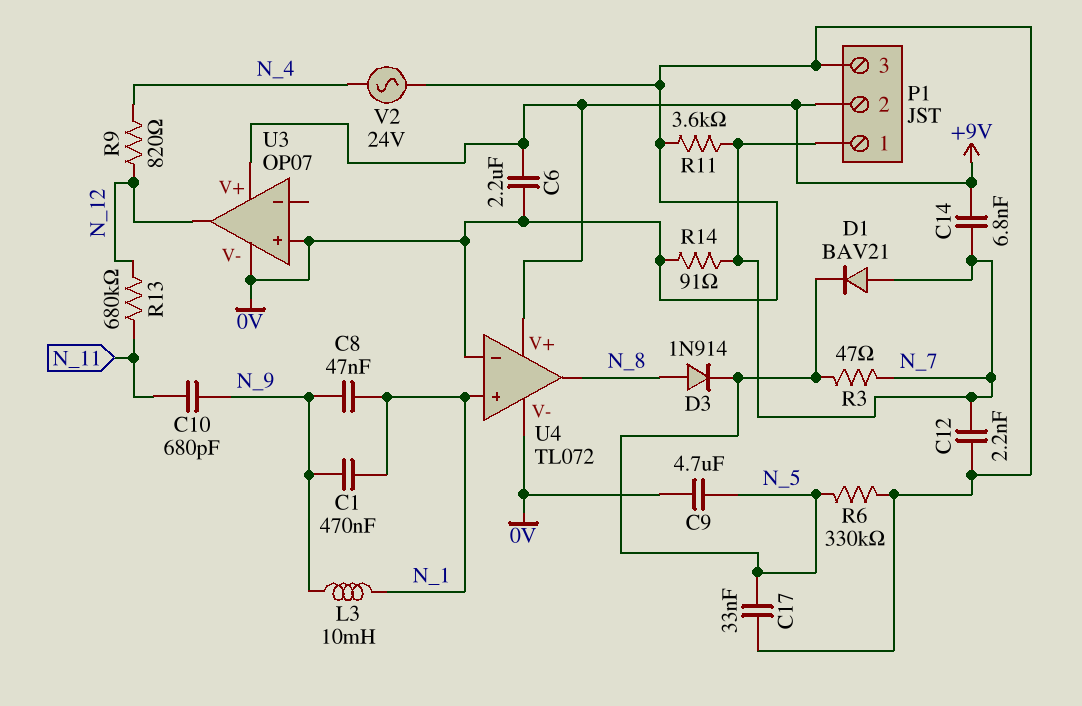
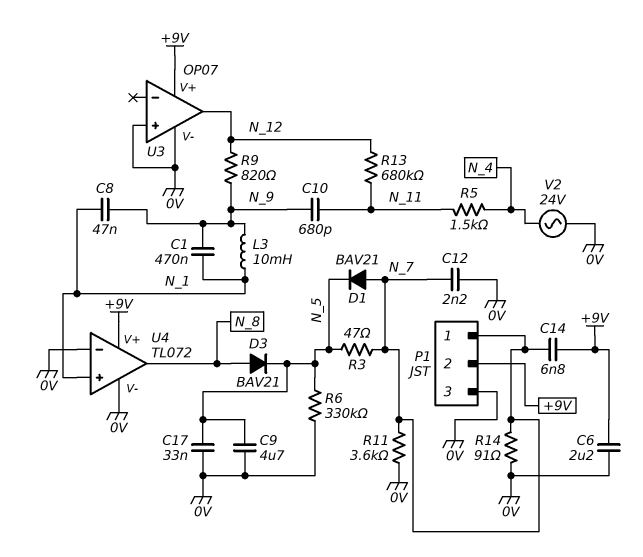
D3: diode 1N914 (A N_8, K N_5) -> diode BAV21 (A N_8, K N_5)
R5: none -> 1.5k (N_4, N_11)
R9: 820 (N_4, N_12) -> 820 (N_9, N_12)

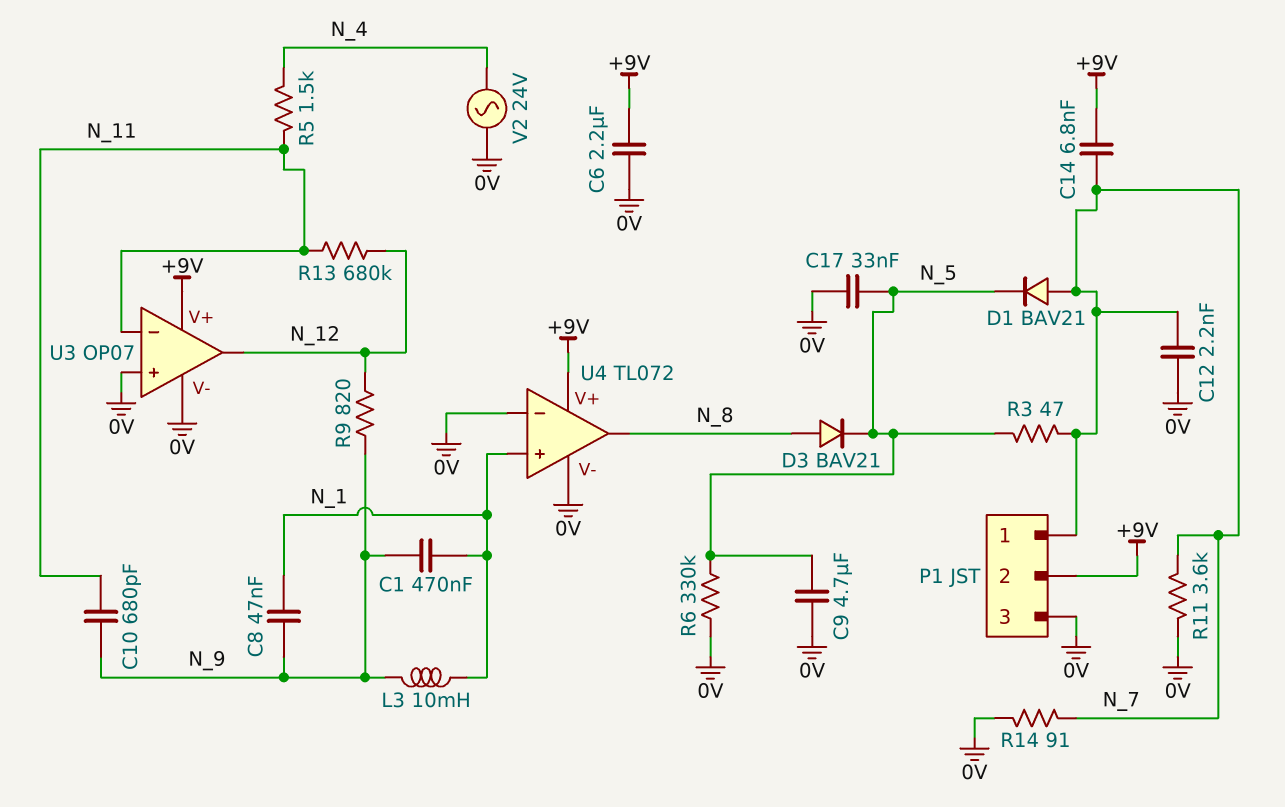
U3 pin in-: none -> N_11

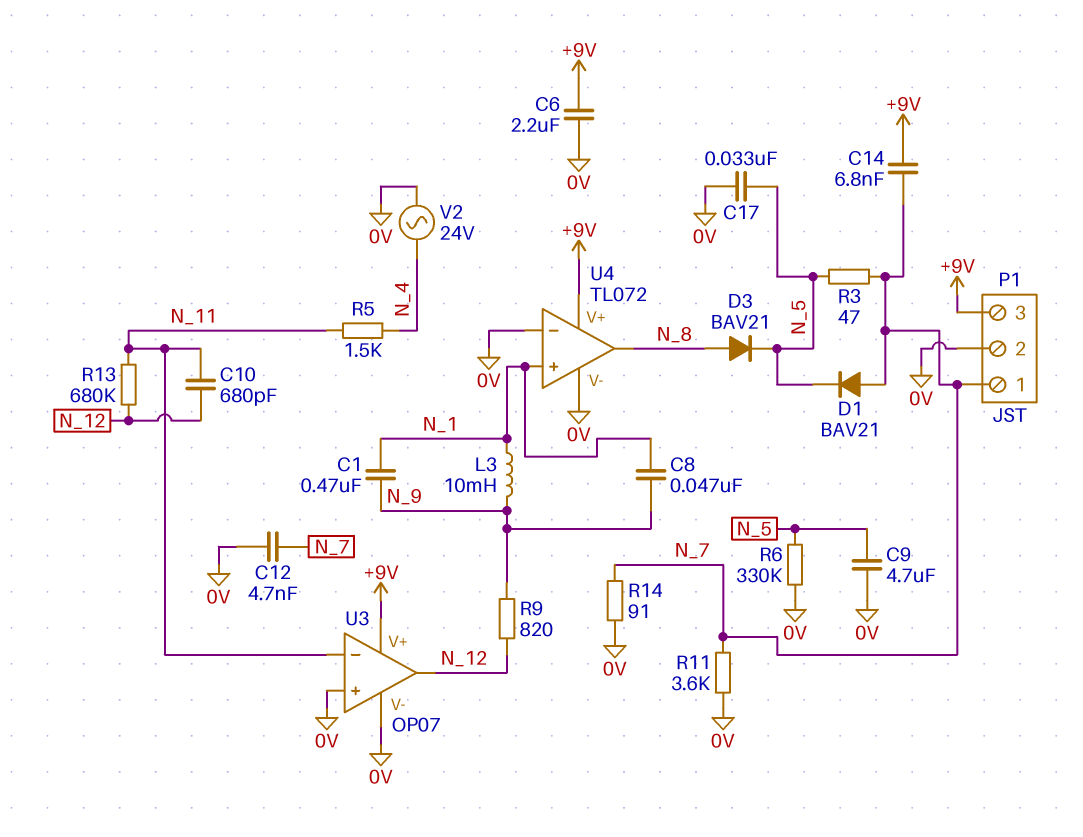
C10: 680pF (N_9, N_11) -> 680pF (N_11, N_12)
C12: 2.2nF (0V, N_7) -> 4.7nF (0V, N_7)
P1 pin 2: +9V -> 0V
P1 pin 3: 0V -> +9V

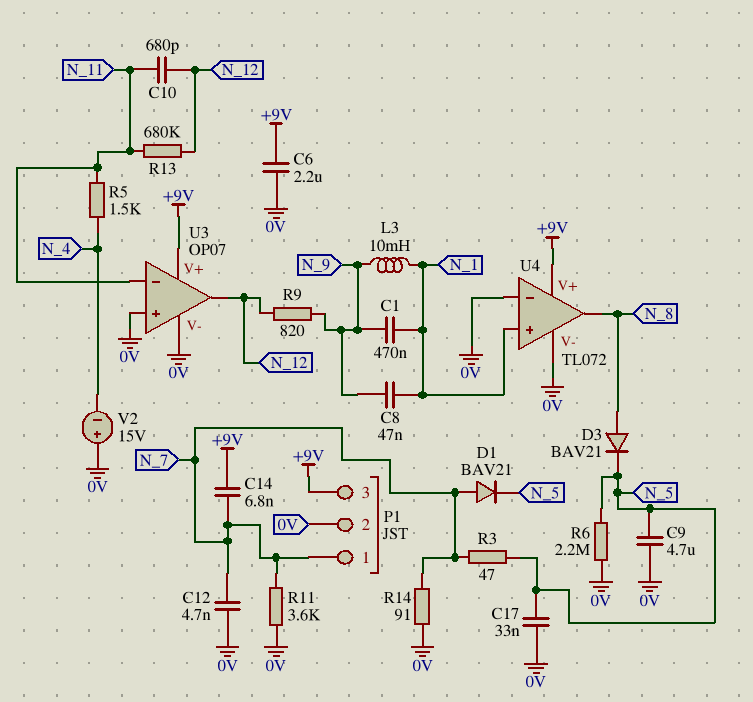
R6: 330k (0V, N_5) -> 2.2M (0V, N_5)
V2: AC 24V (0V, N_4) -> 15V (plus 0V, minus N_4)

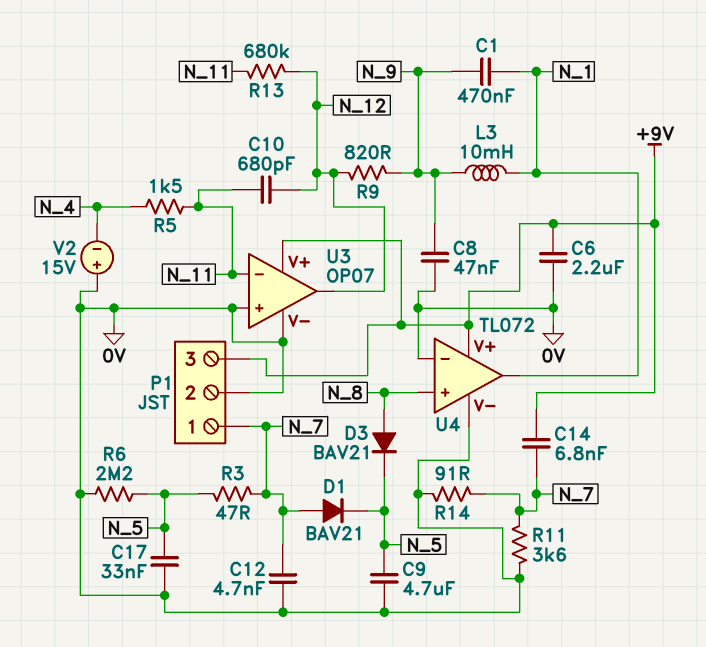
C8: 47nF (N_1, N_9) -> 47nF (0V, N_9)
U4 pin in+: N_1 -> N_8
U4 pin out: N_8 -> N_1

